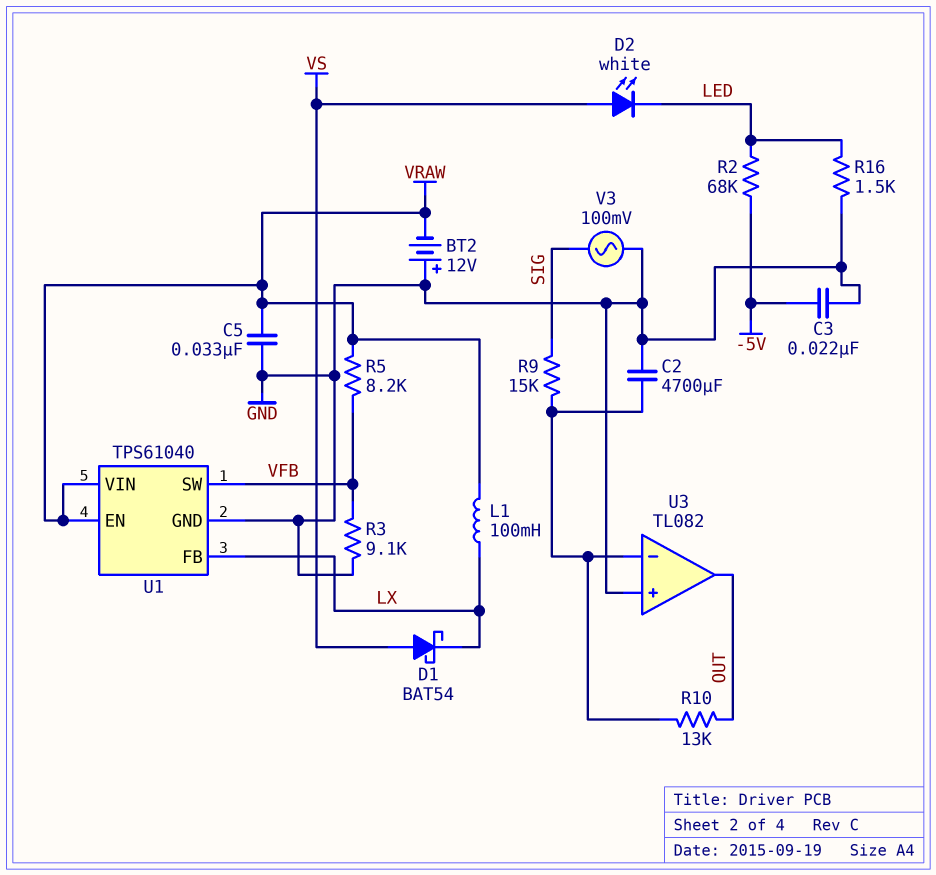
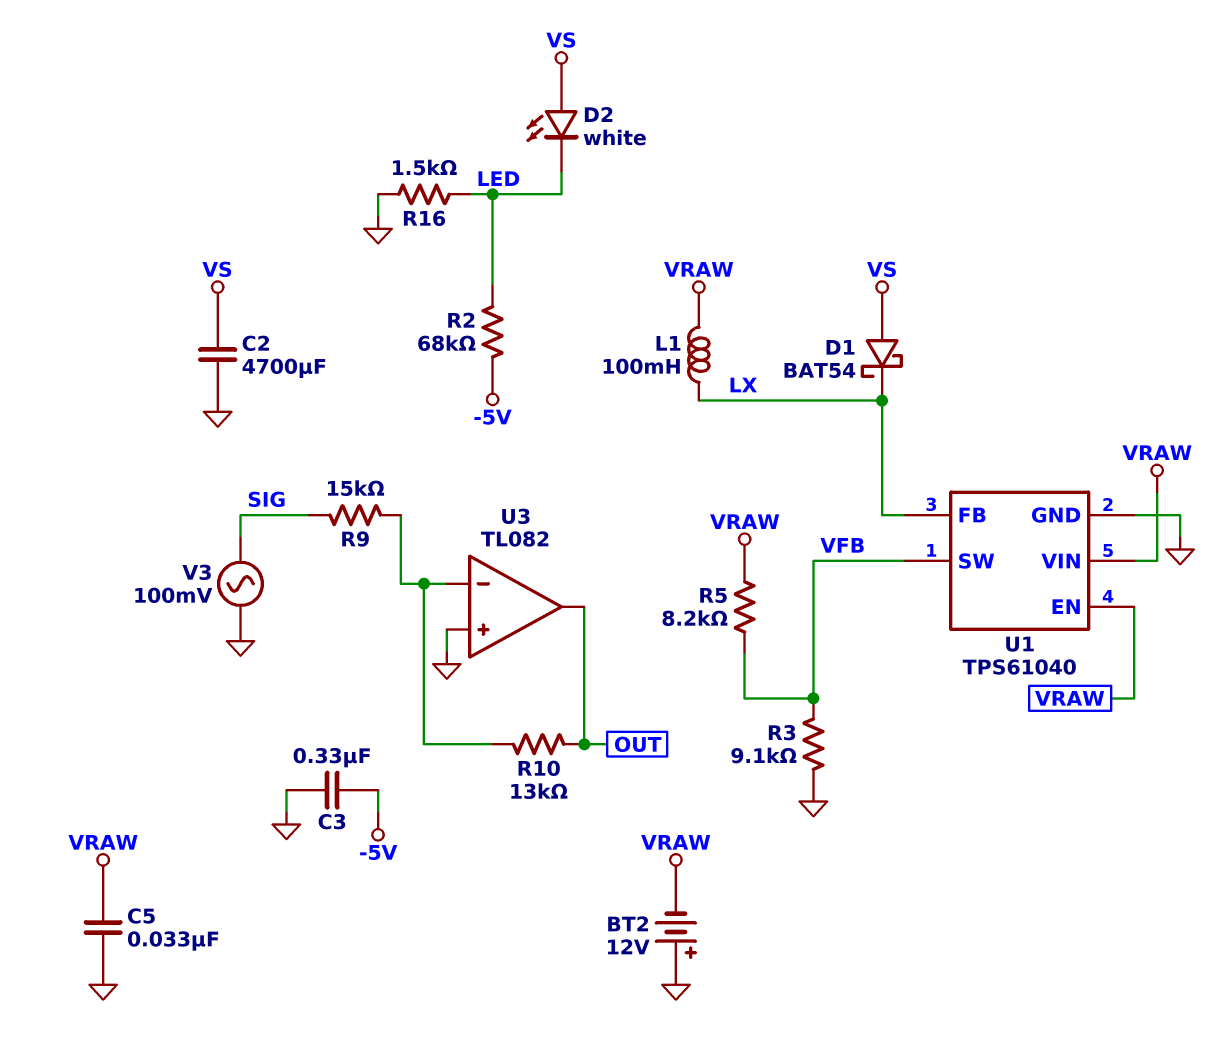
C2: 4700uF (GND, U3/in-) -> 4700uF (GND, VS)
C3: 22nF (-5V, GND) -> 330nF (-5V, GND)

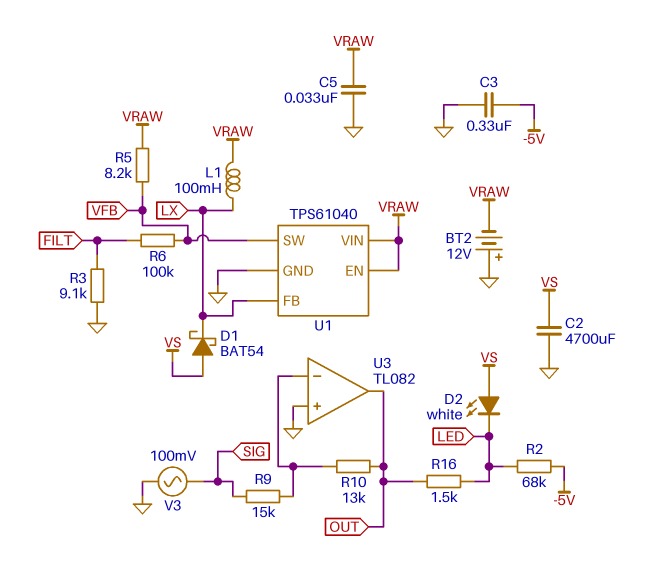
R3: 9.1k (GND, VFB) -> 9.1k (FILT, GND)
R6: none -> 100k (FILT, VFB)
R16: 1.5k (GND, LED) -> 1.5k (LED, OUT)

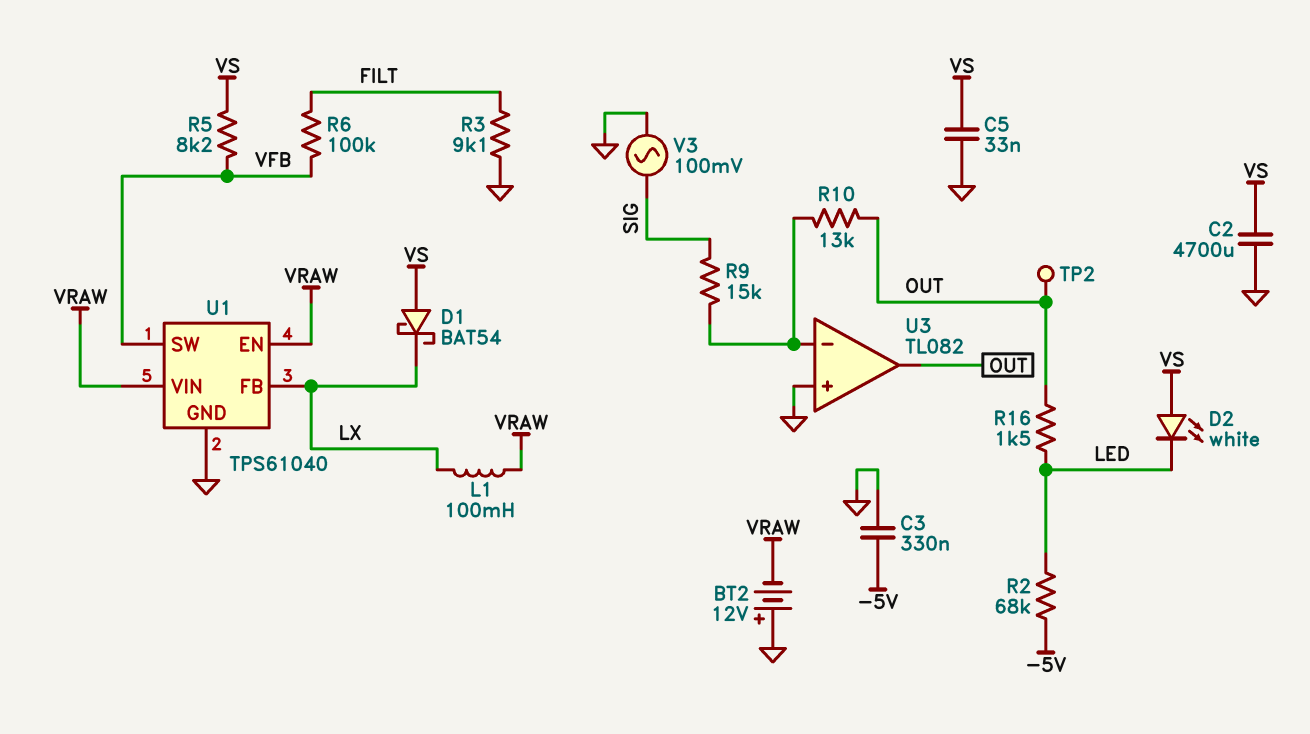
C5: 33nF (GND, VRAW) -> 33nF (GND, VS)
R5: 8.2k (VFB, VRAW) -> 8.2k (VFB, VS)
TP2: none -> test point (OUT)

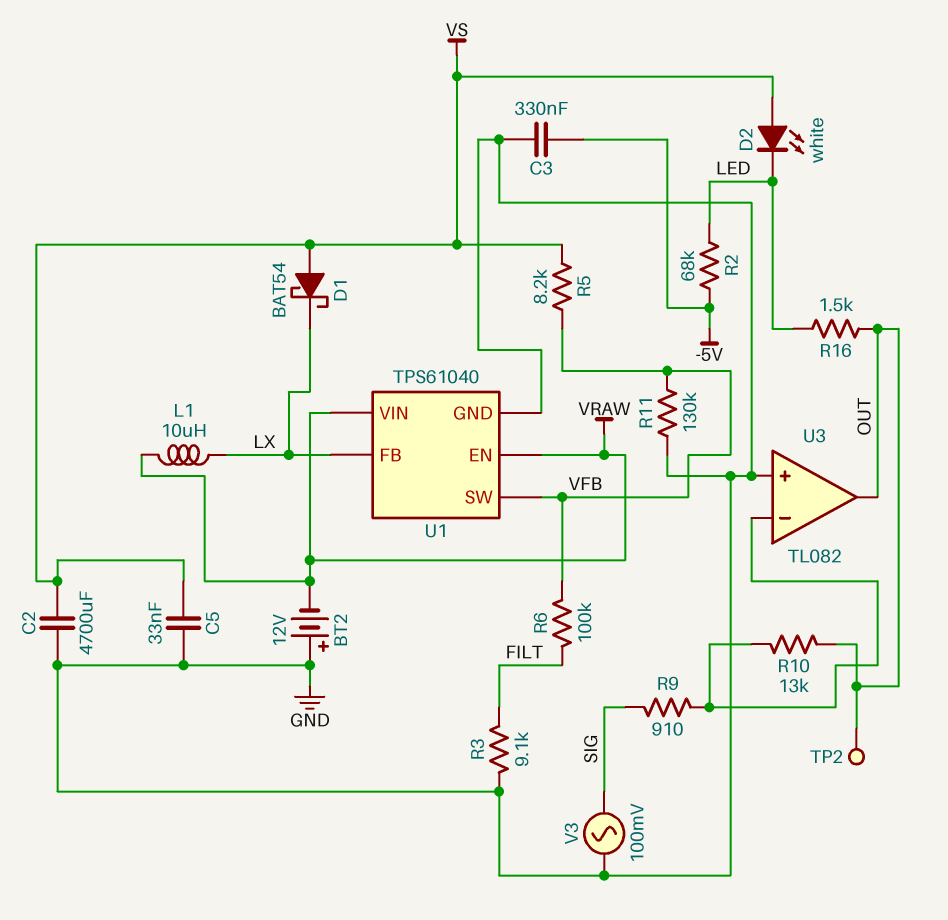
L1: 100mH (LX, VRAW) -> 10uH (LX, VRAW)
R9: 15k (SIG, U3/in-) -> 910 (SIG, U3/in-)
R11: none -> 130k (GND, VFB)

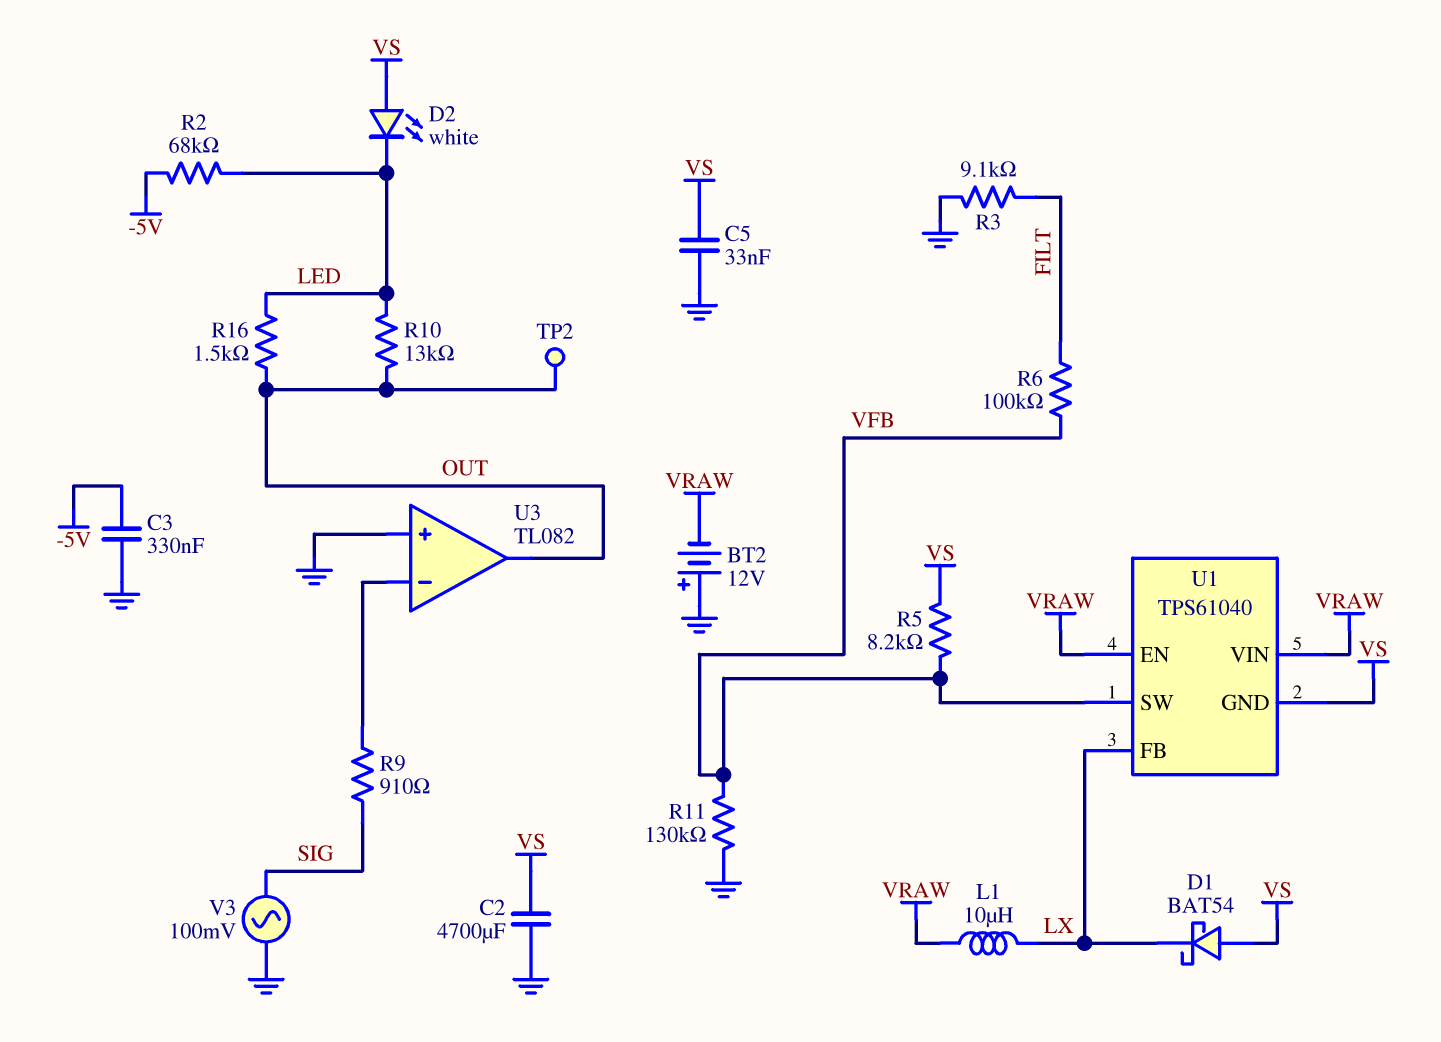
R10: 13k (OUT, U3/in-) -> 13k (LED, OUT)
U1 pin GND: GND -> VS

